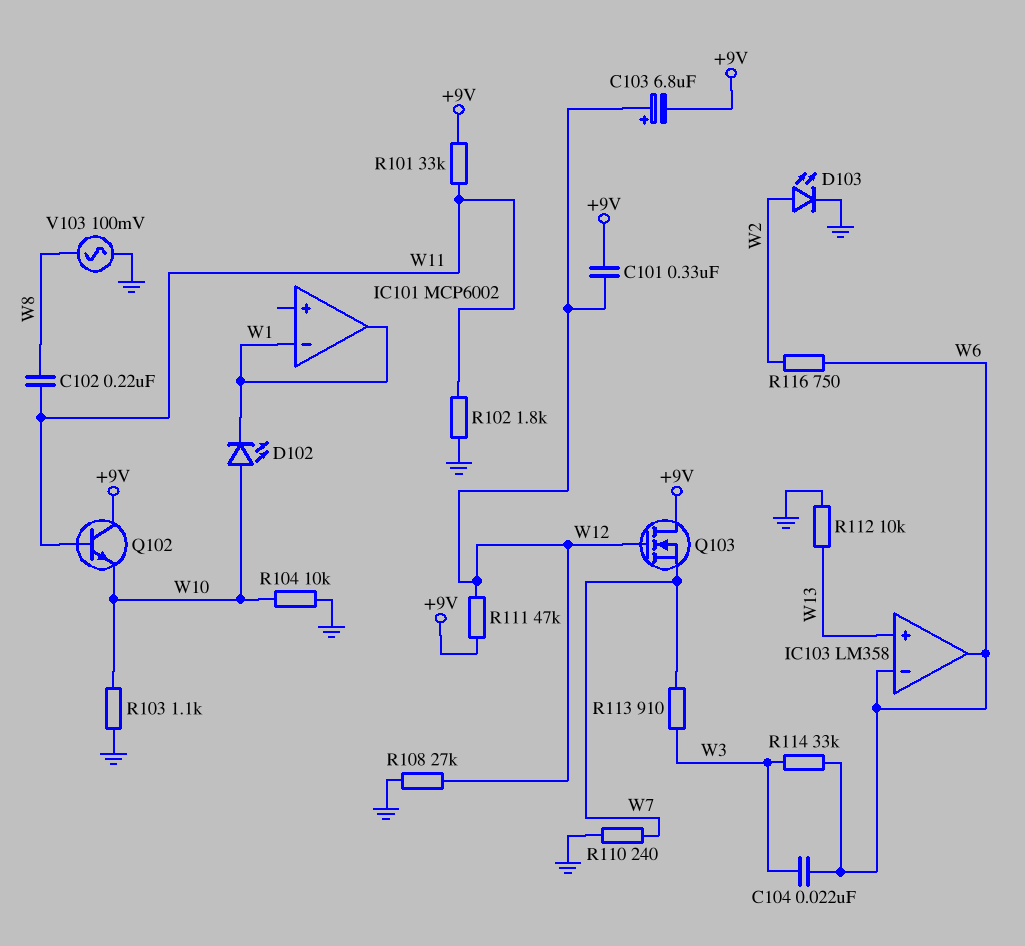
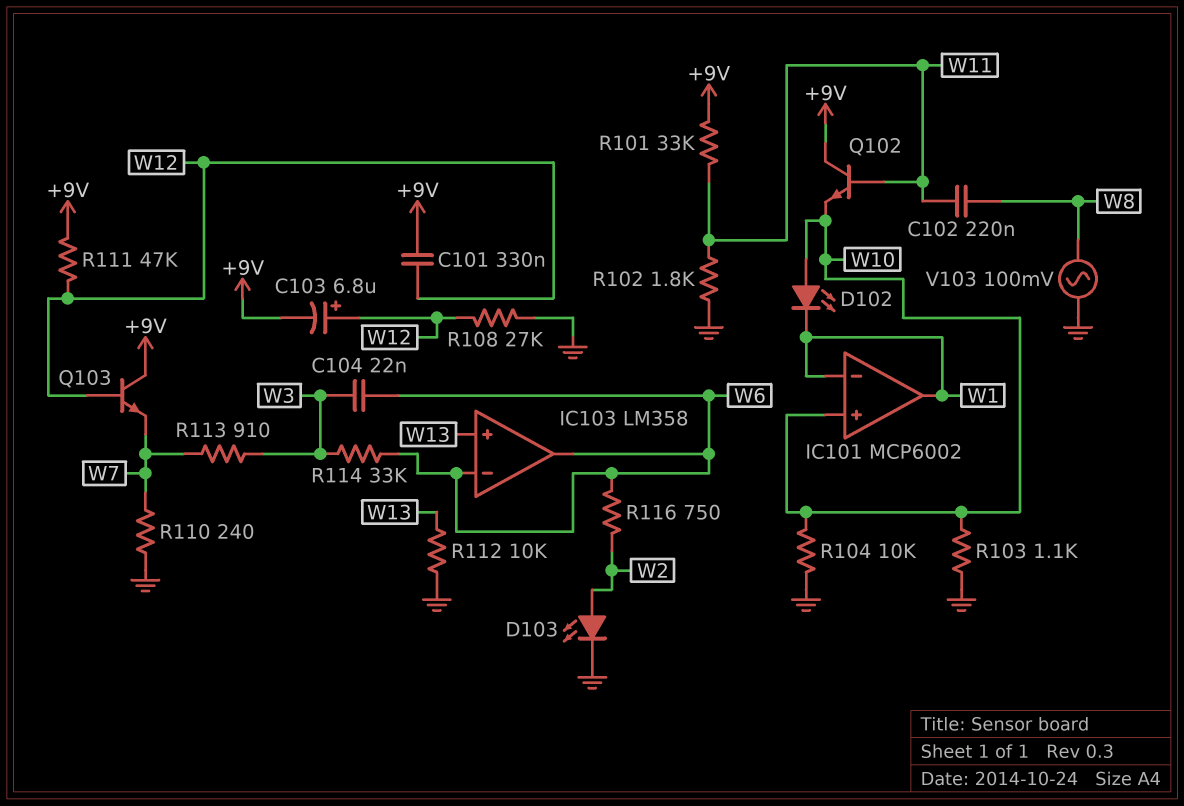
IC101 pin in+: none -> W10
Q103: NMOS (G W12, D +9V, S W7) -> NPN (B W12, C +9V, E W7)

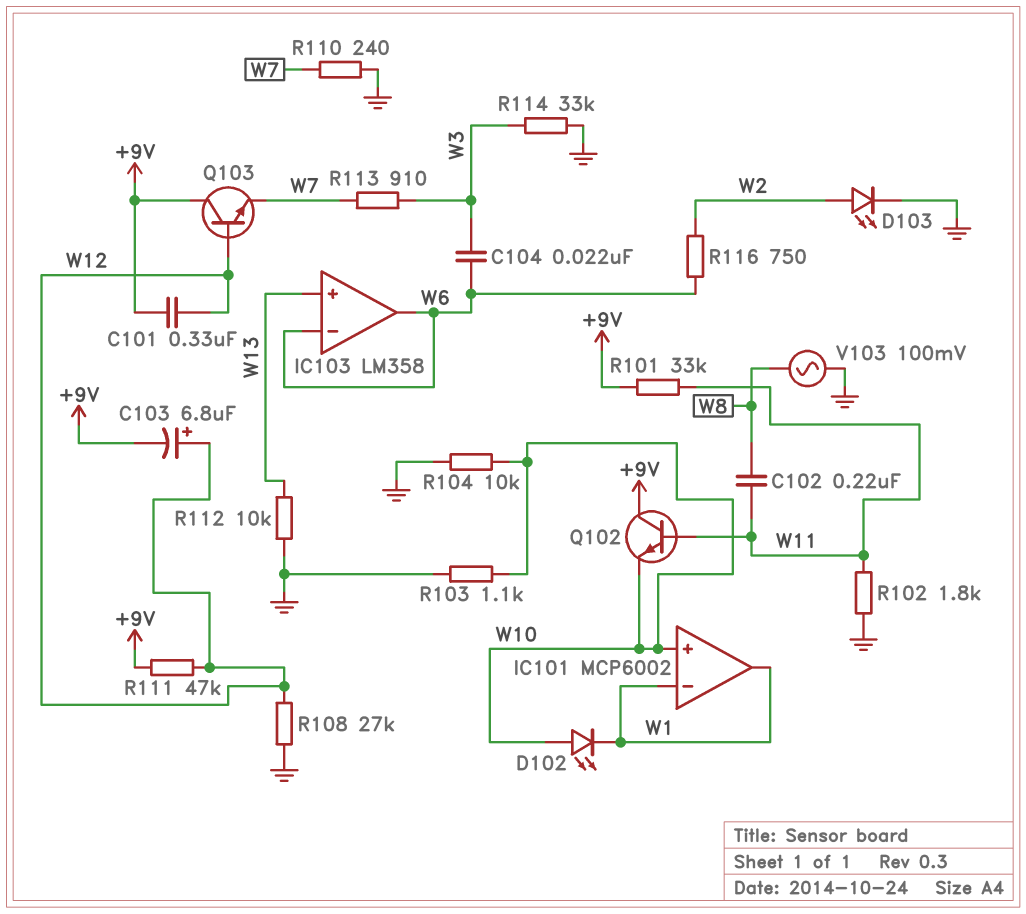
R114: 33k (W3, W6) -> 33k (GND, W3)

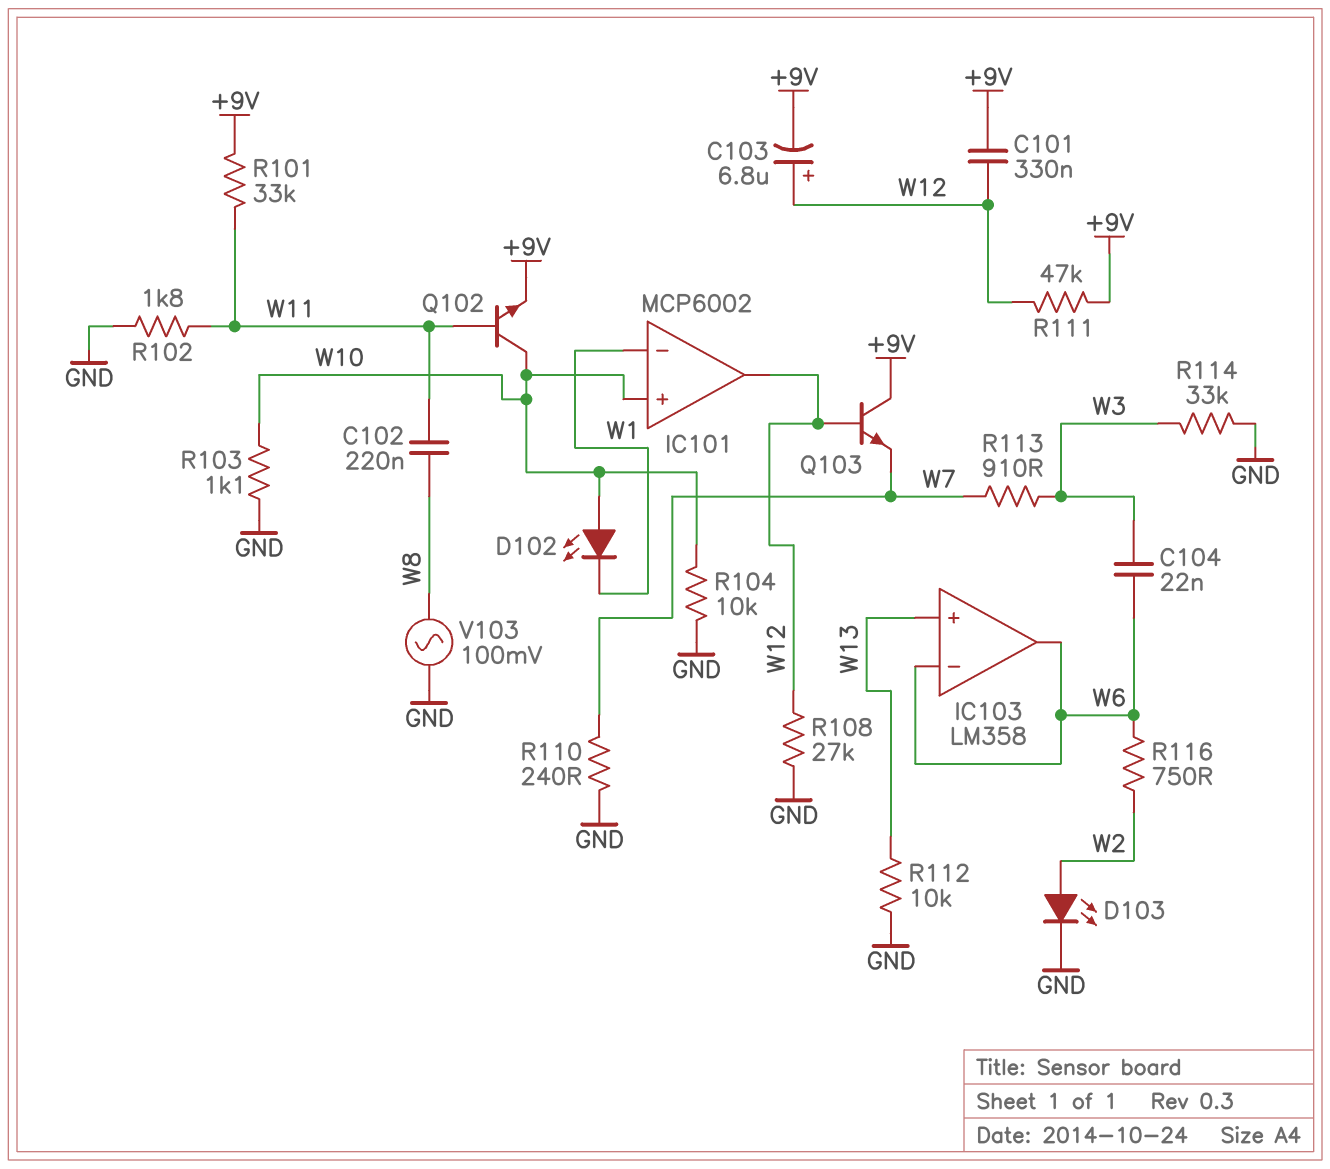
IC101 pin out: W1 -> W12
Q102: NPN (B W11, C +9V, E W10) -> NPN (B W11, C W10, E +9V)

